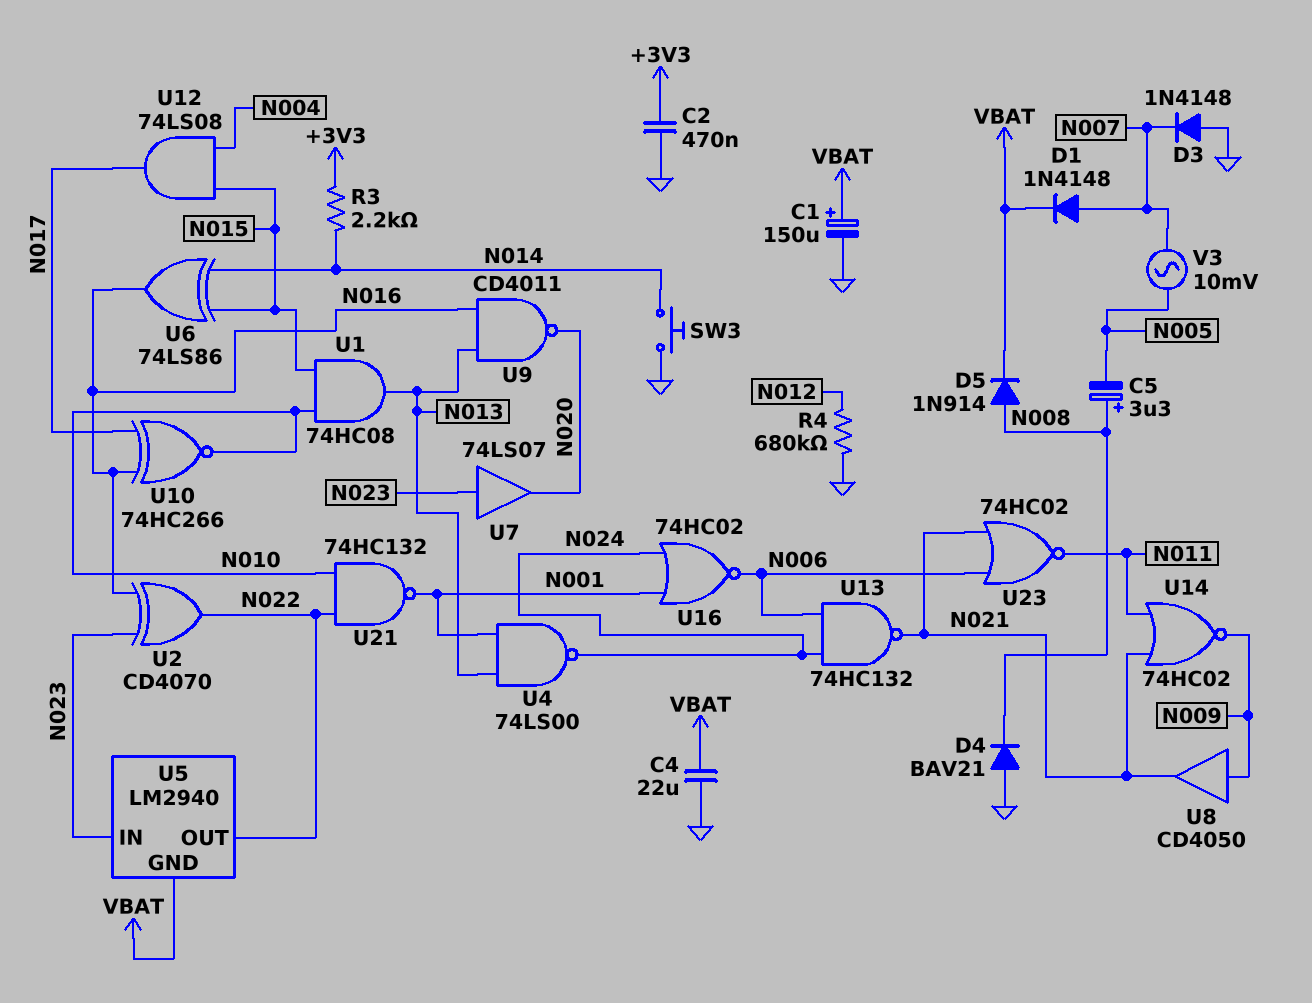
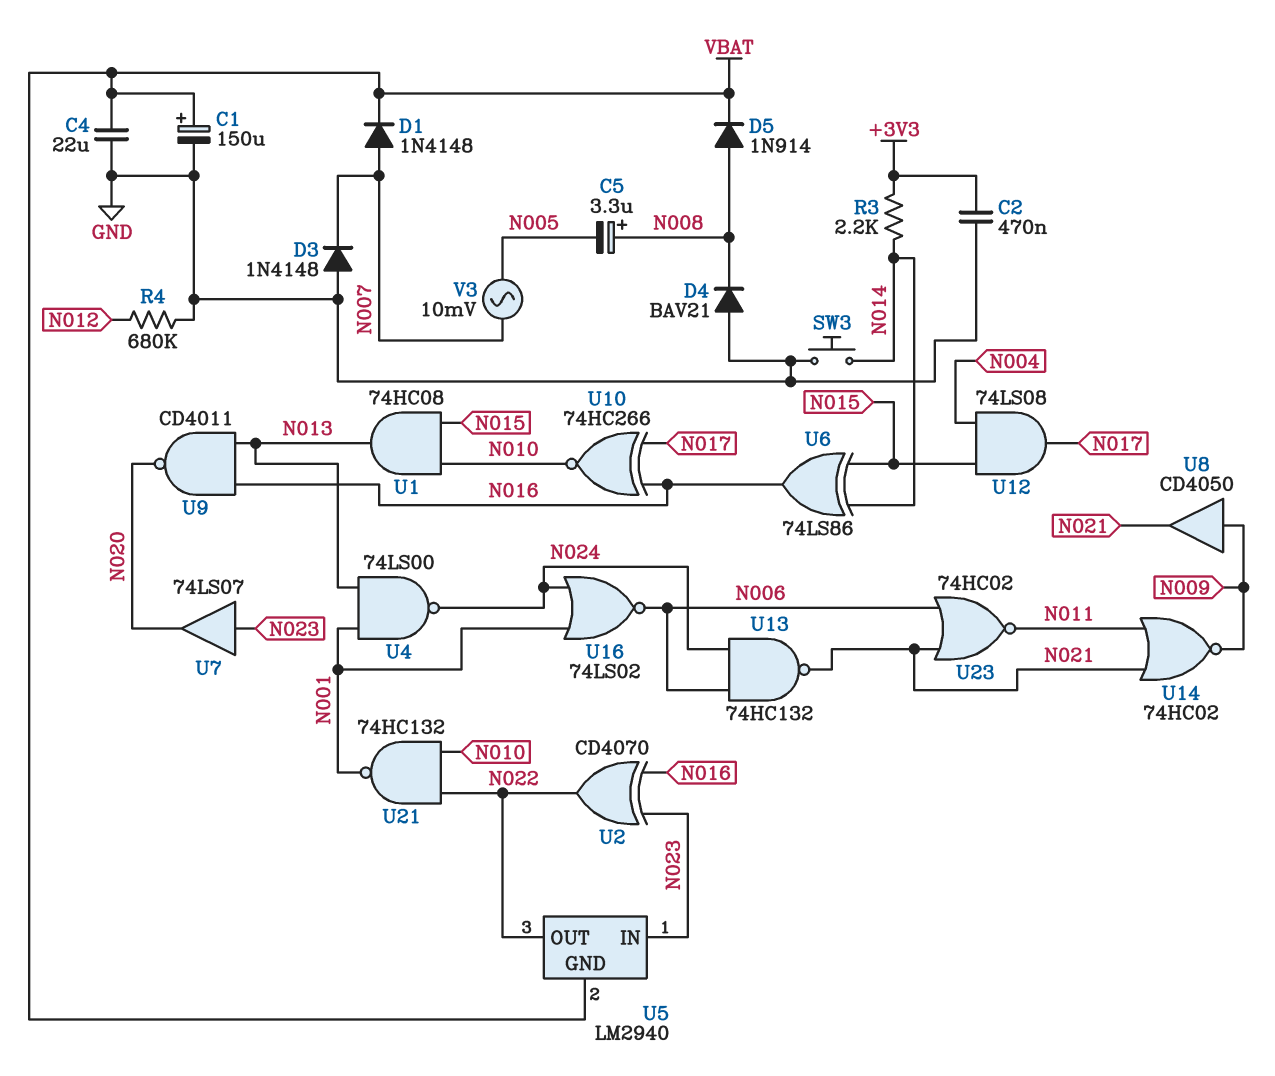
U16: NOR 74HC02 (in N001, in N024, out N006) -> NOR 74LS02 (in N001, in N024, out N006)

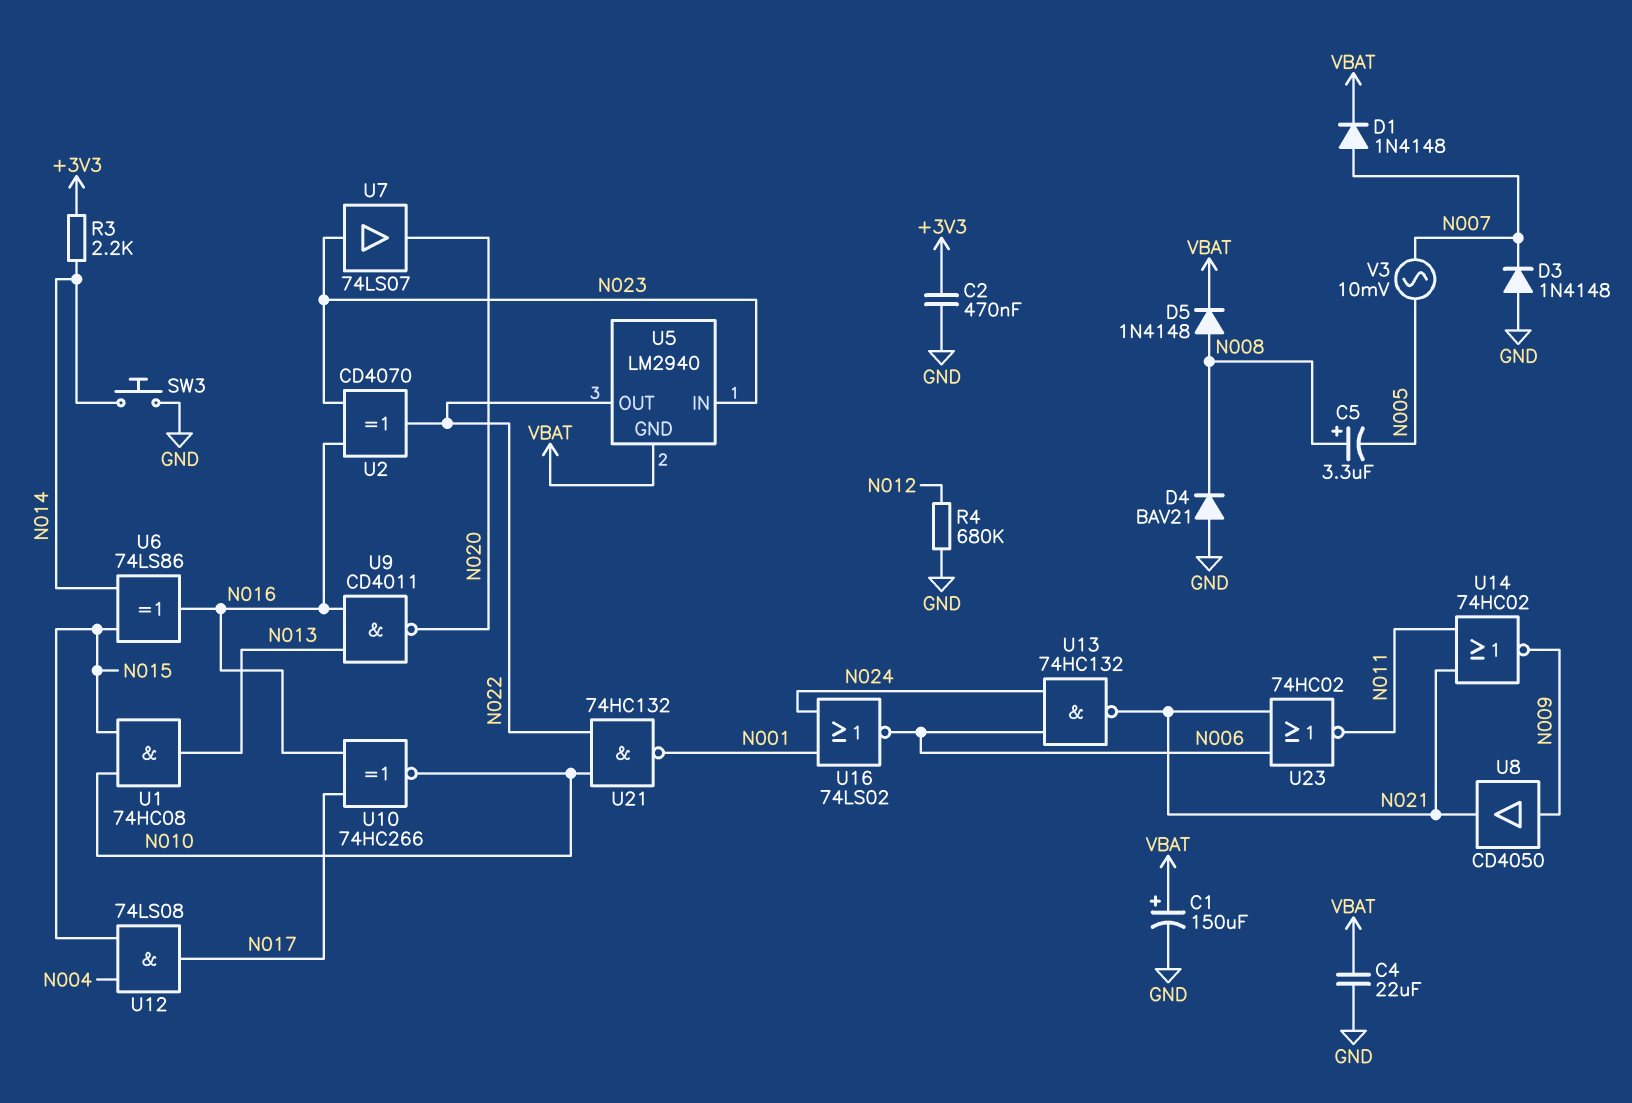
D5: diode 1N914 (A N008, K VBAT) -> diode 1N4148 (A N008, K VBAT)
U4: NAND 74LS00 (in N001, in N013, out N024) -> none

